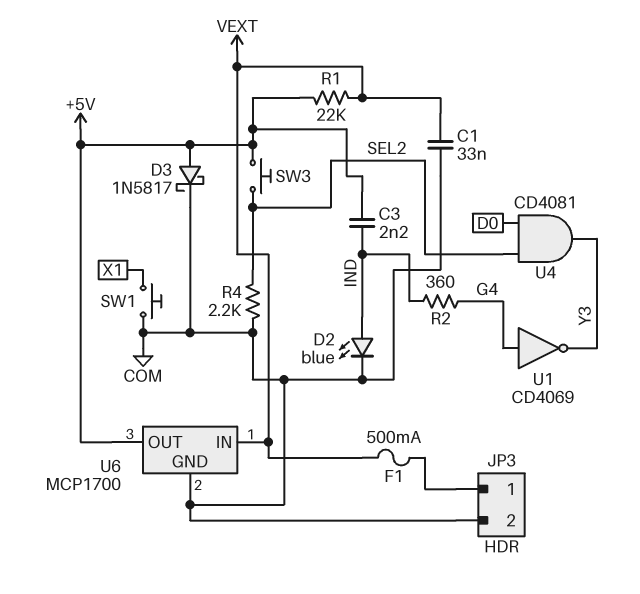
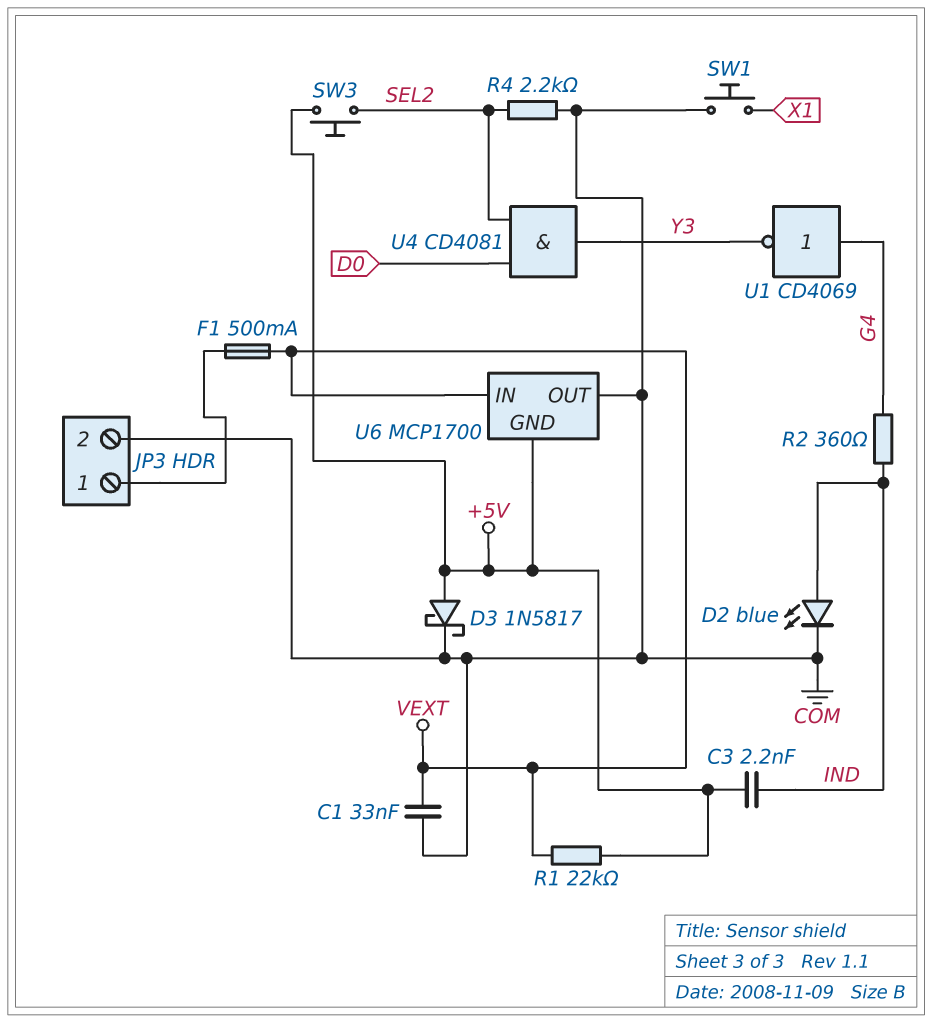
U6 pin GND: COM -> +5V
U6 pin OUT: +5V -> COM

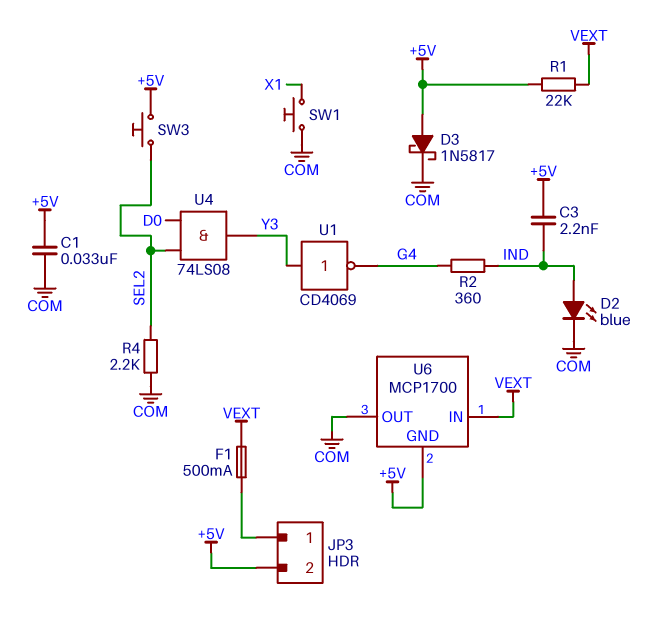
C1: 33nF (COM, VEXT) -> 33nF (+5V, COM)
JP3 pin 2: COM -> +5V
U1: NOT CD4069 (in G4, out Y3) -> NOT CD4069 (in Y3, out G4)
U4: AND CD4081 (in D0, in SEL2, out Y3) -> AND 74LS08 (in D0, in SEL2, out Y3)

